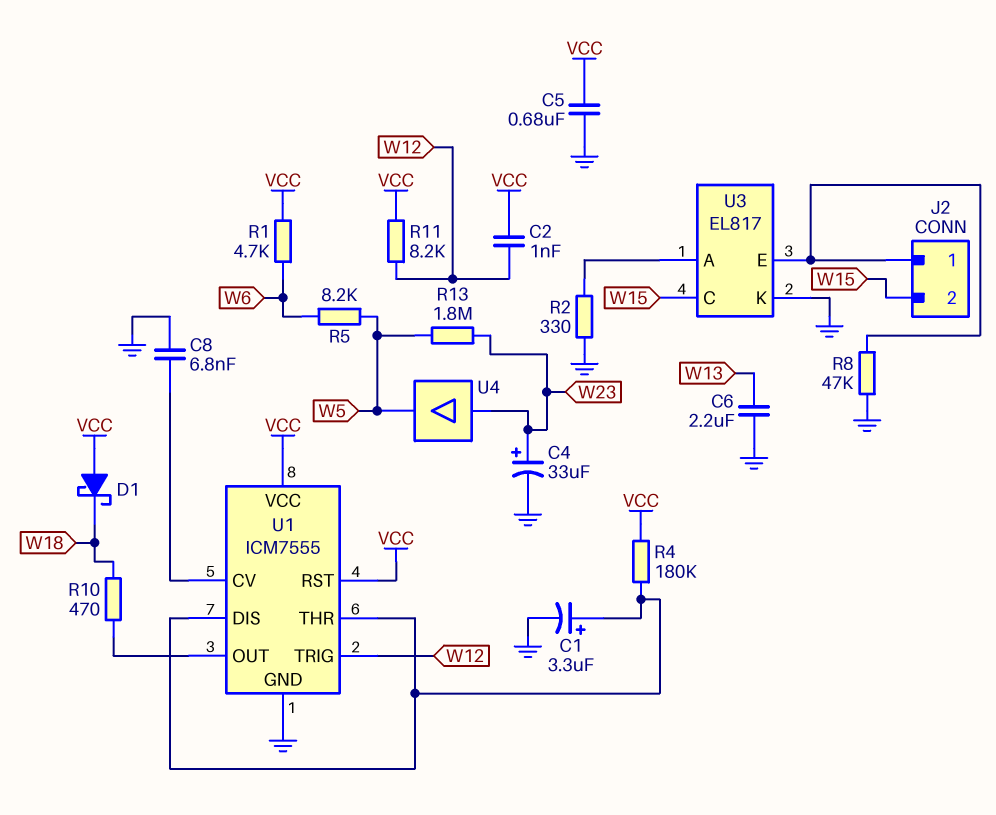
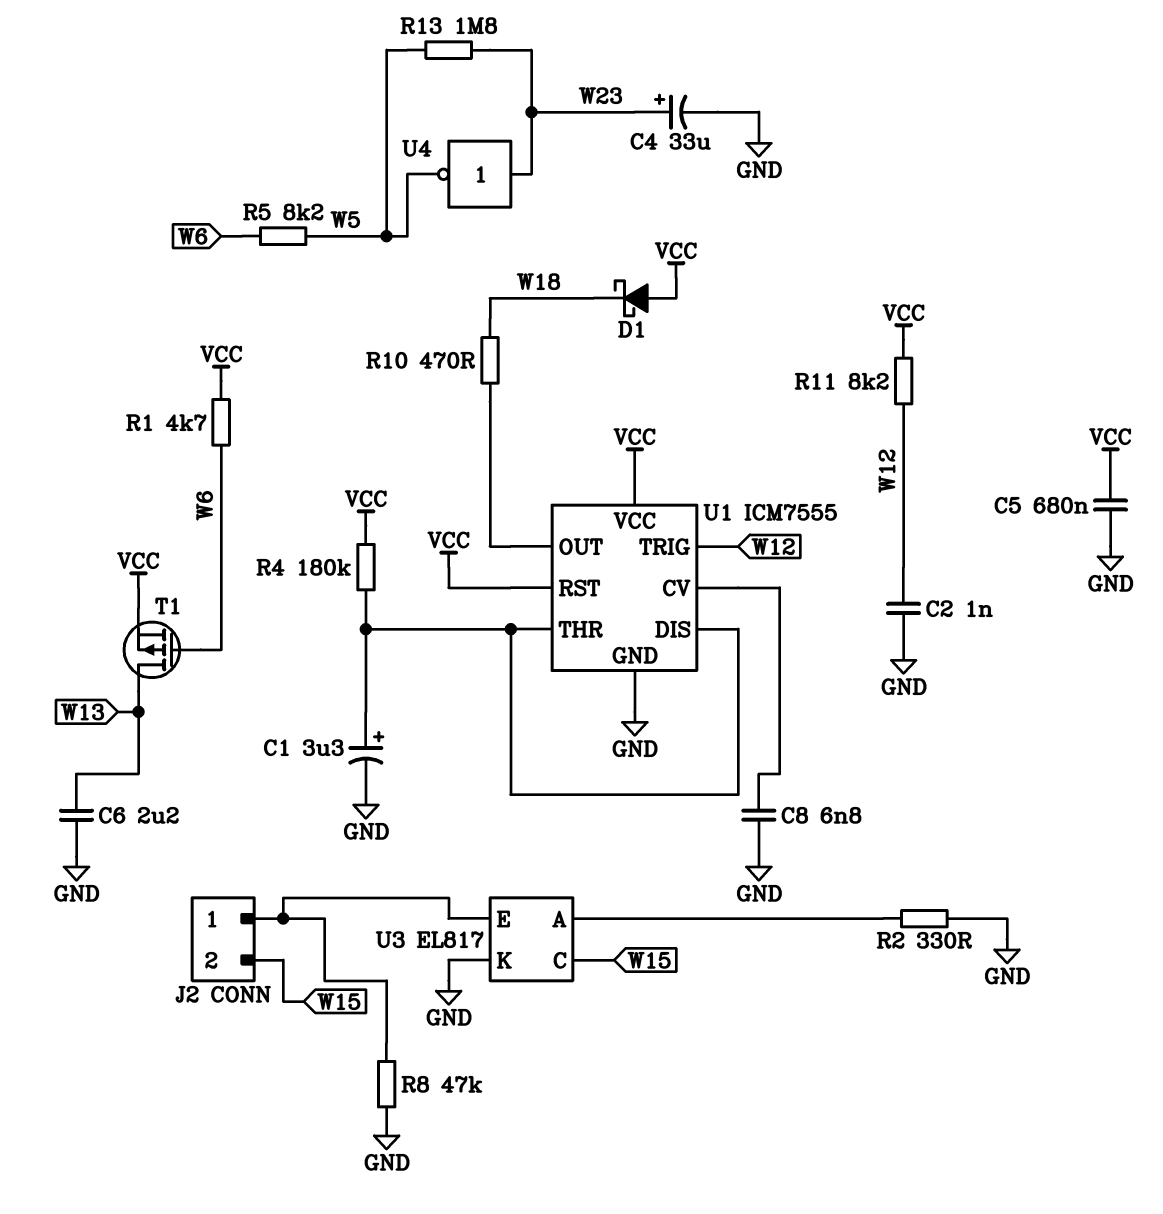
C2: 1nF (VCC, W12) -> 1nF (GND, W12)
T1: none -> PMOS (G W6, D W13, S VCC)
U4: buffer (in W23, out W5) -> NOT (in W23, out W5)

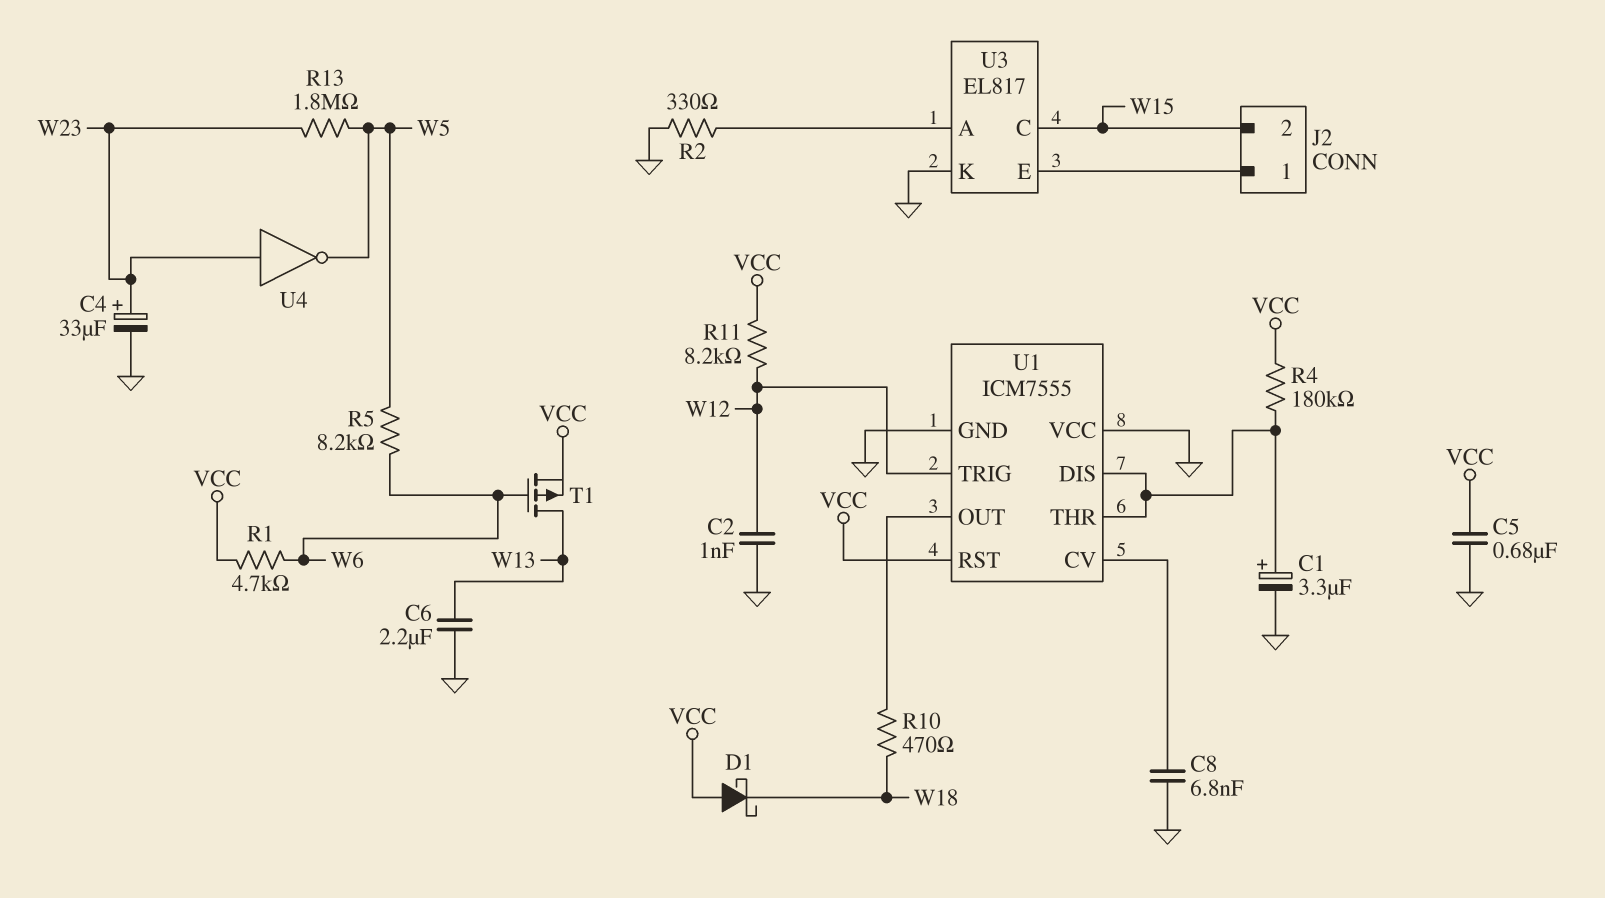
R8: 47k (GND, J2/1) -> none
U1 pin VCC: VCC -> GND

